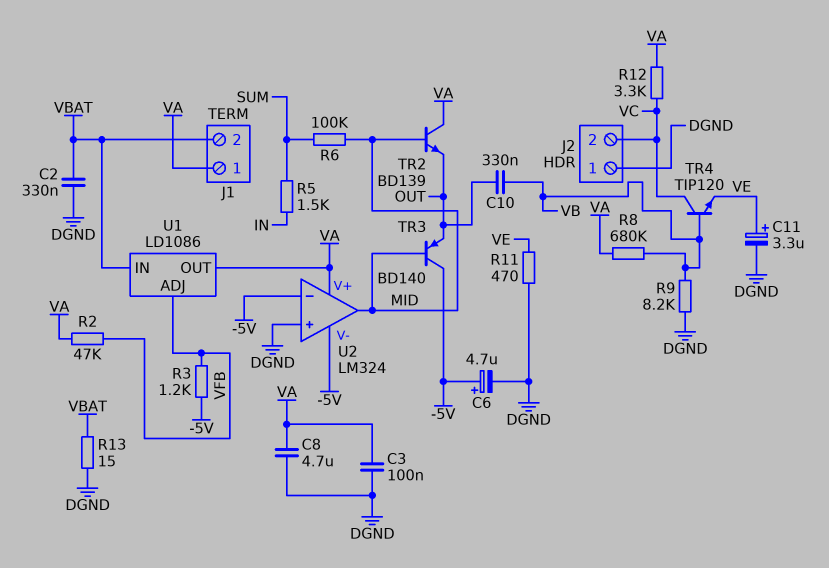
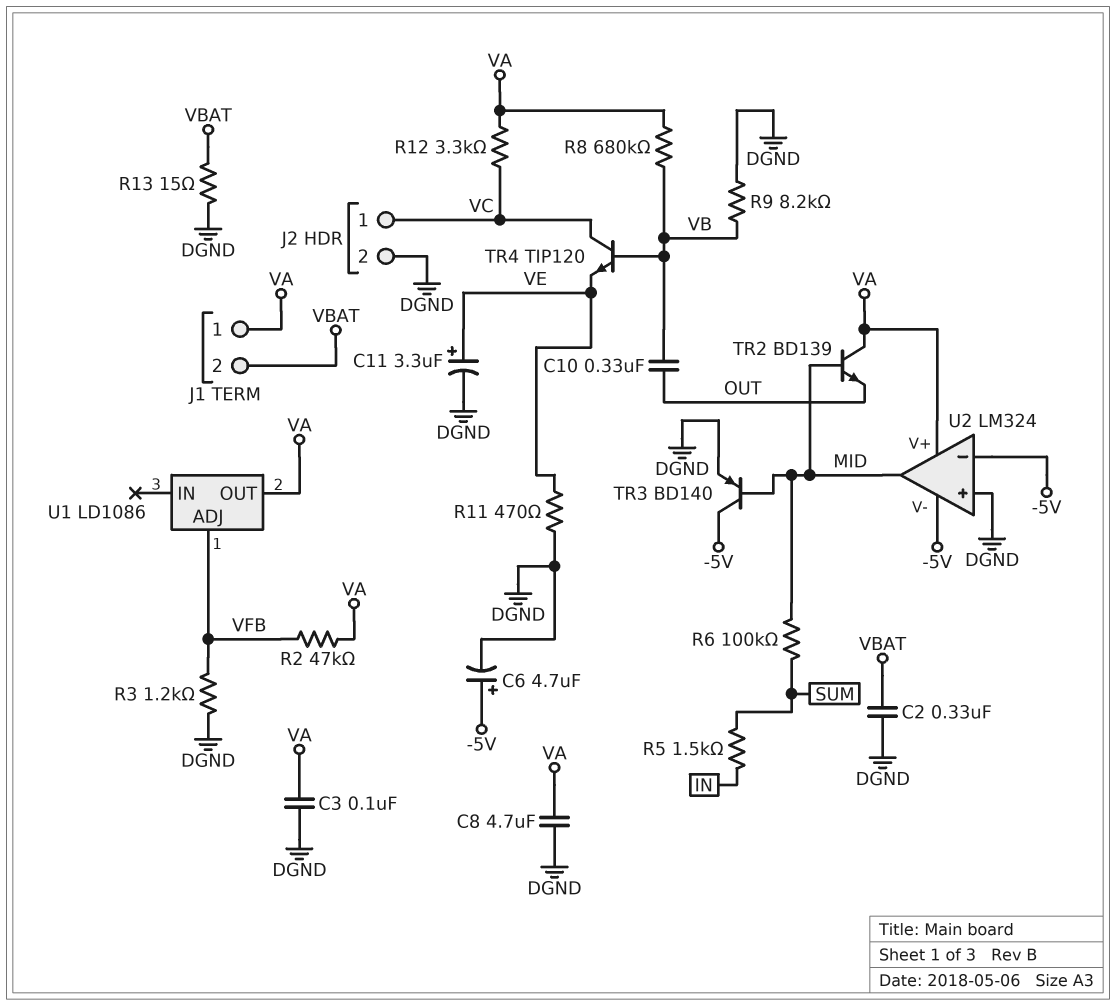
J2 pin 1: DGND -> VC
J2 pin 2: VC -> DGND
R3: 1.2k (-5V, VFB) -> 1.2k (DGND, VFB)
TR3: PNP BD140 (B MID, C -5V, E OUT) -> PNP BD140 (B MID, C -5V, E DGND)
U1 pin IN: VBAT -> none

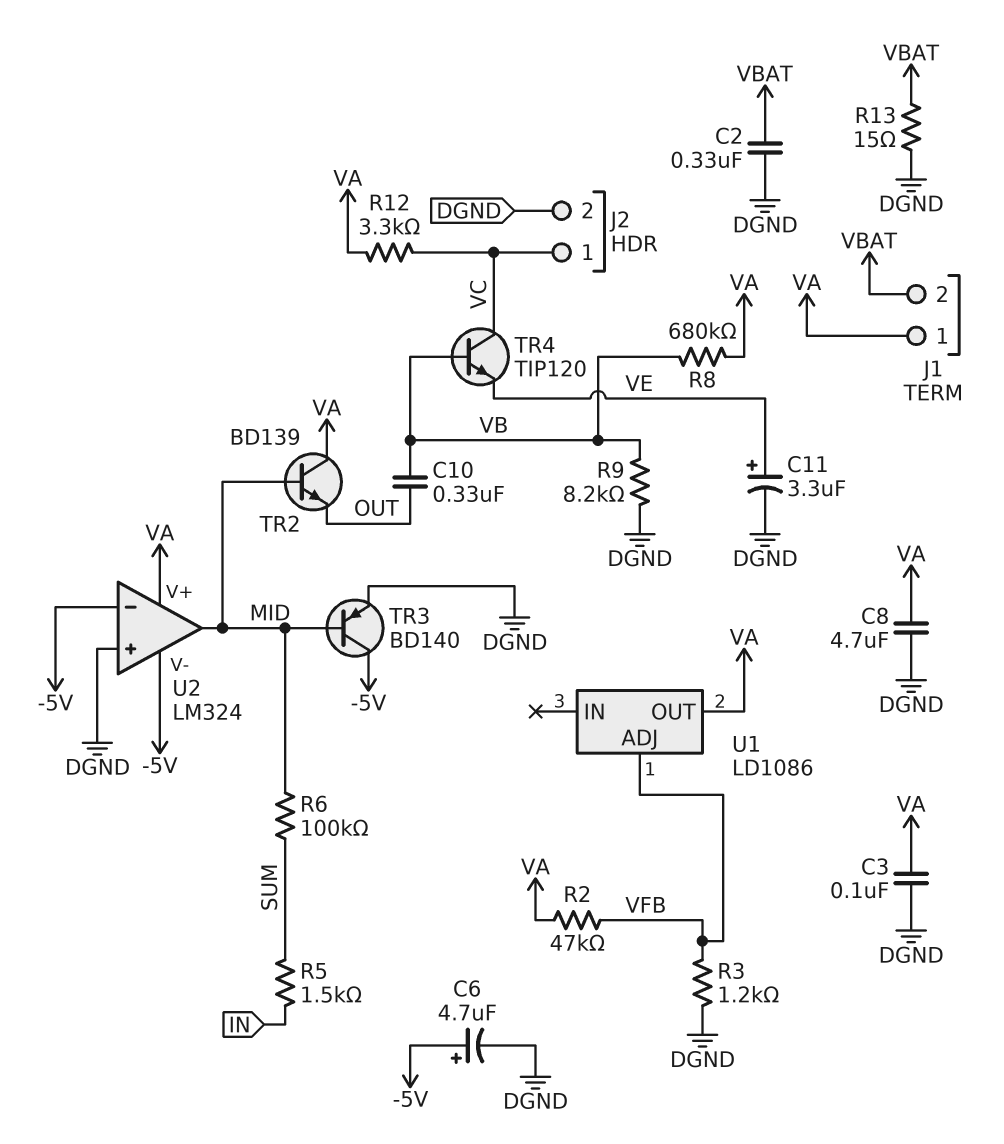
R11: 470 (DGND, VE) -> none

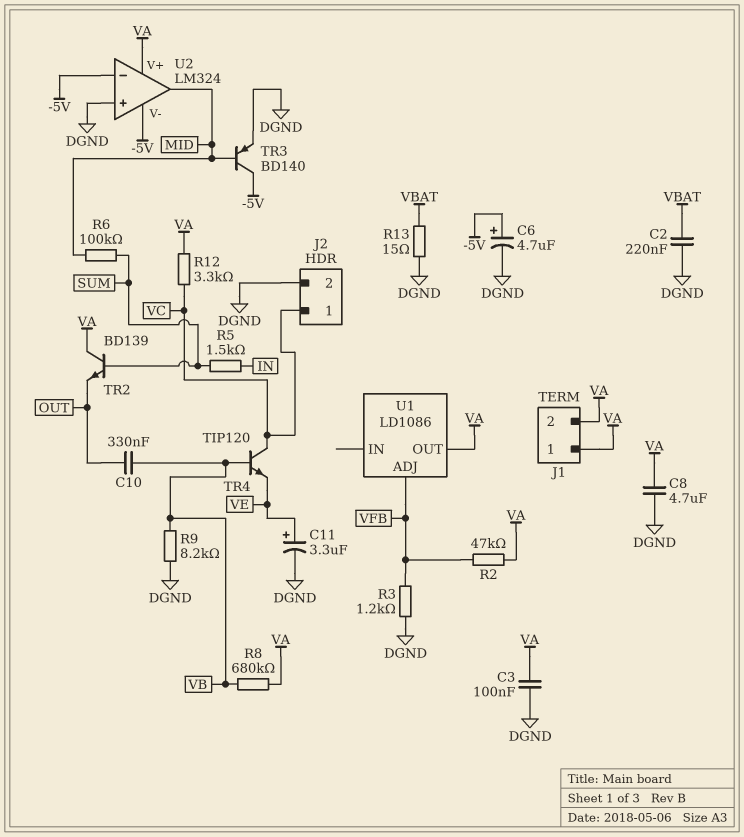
C2: 330nF (DGND, VBAT) -> 220nF (DGND, VBAT)
J1 pin 2: VBAT -> VA
TR2: NPN BD139 (B MID, C VA, E OUT) -> NPN BD139 (B SUM, C VA, E OUT)

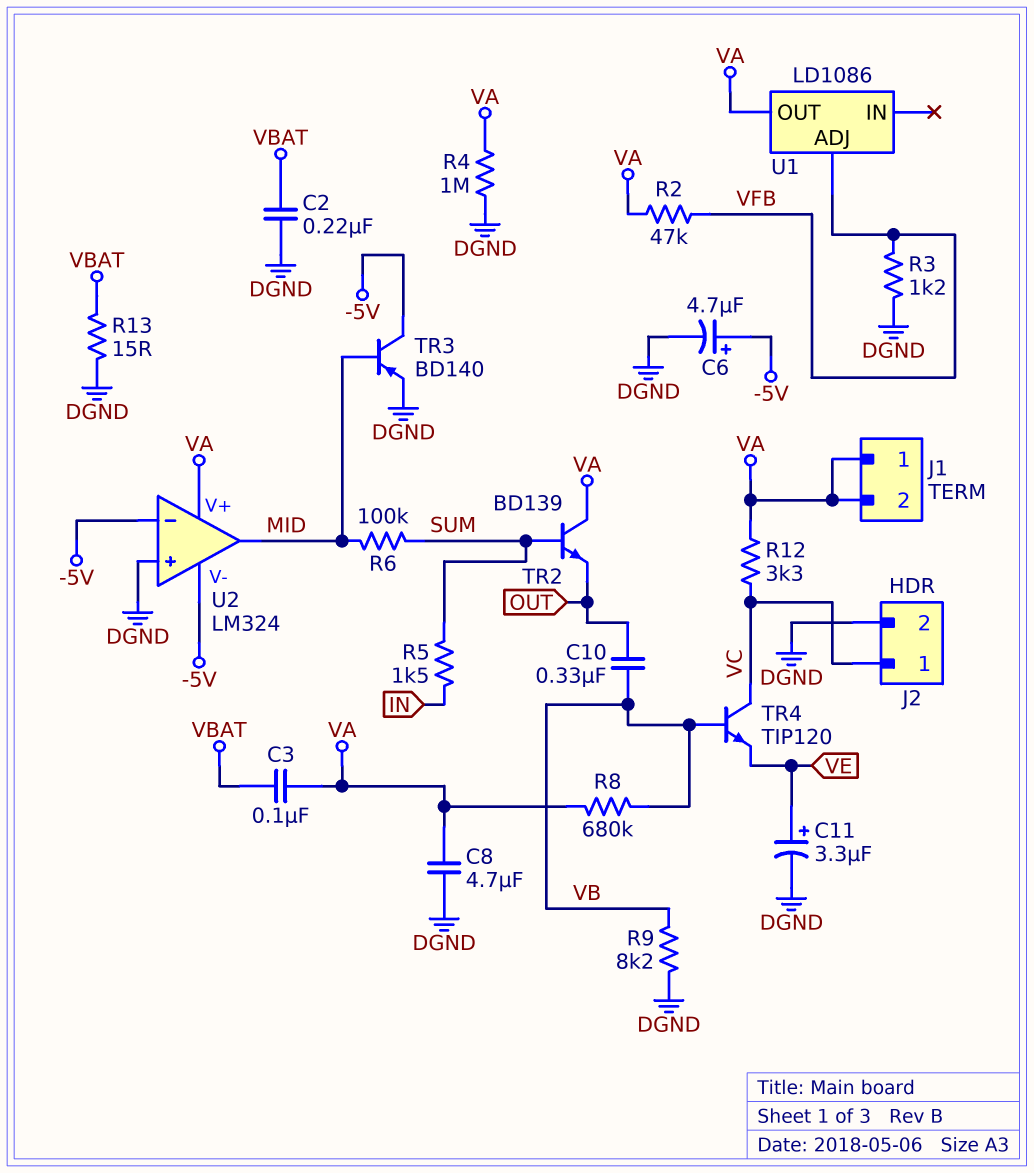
C3: 100nF (DGND, VA) -> 100nF (VA, VBAT)
R4: none -> 1M (DGND, VA)

